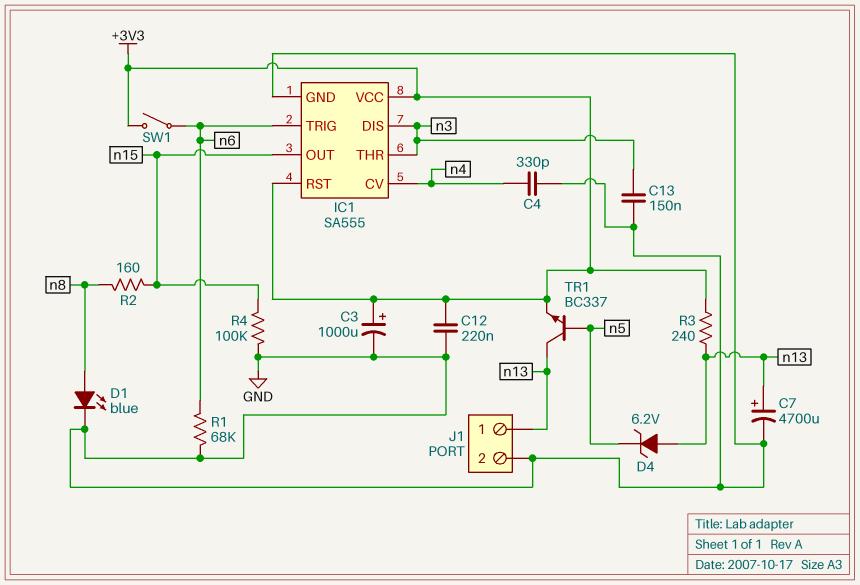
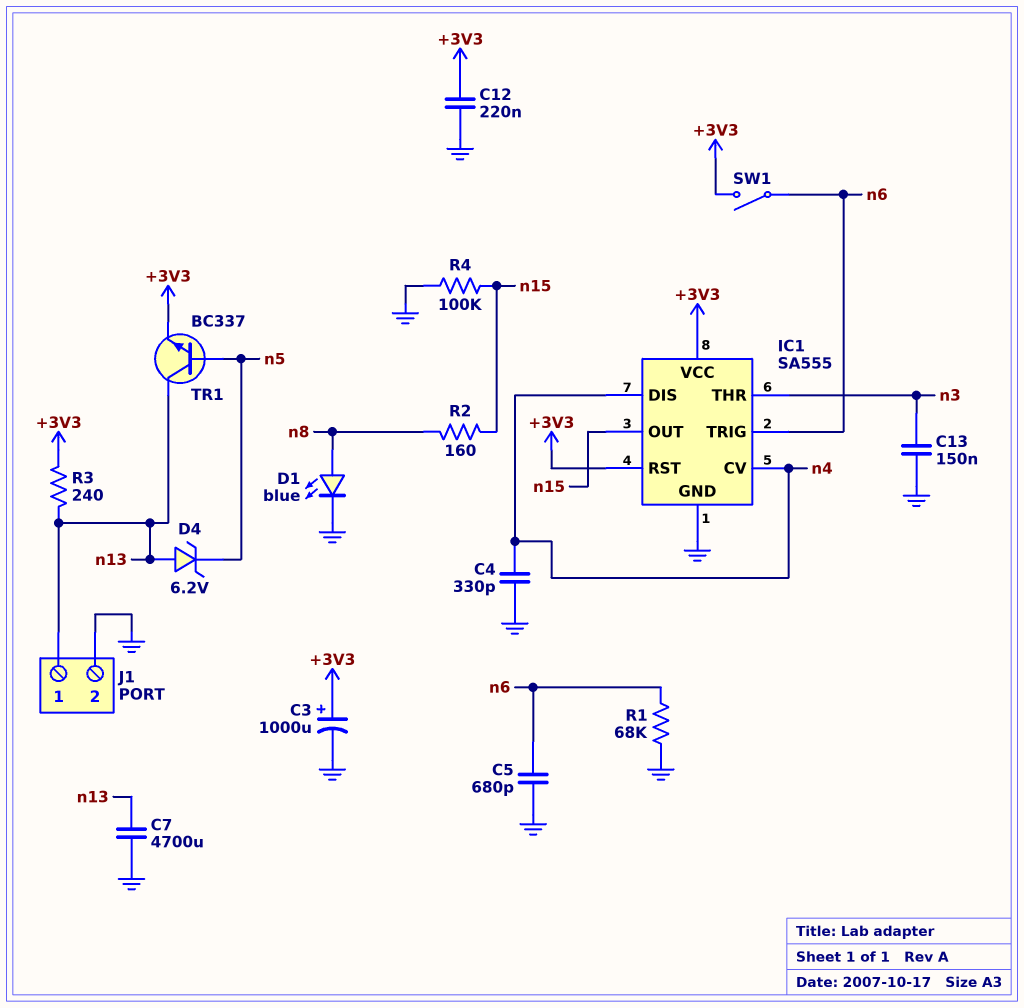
C5: none -> 680pF (GND, n6)
C7: 4700uF (plus n13, minus GND) -> 4700uF (GND, n13)
IC1 pin DIS: n3 -> n4

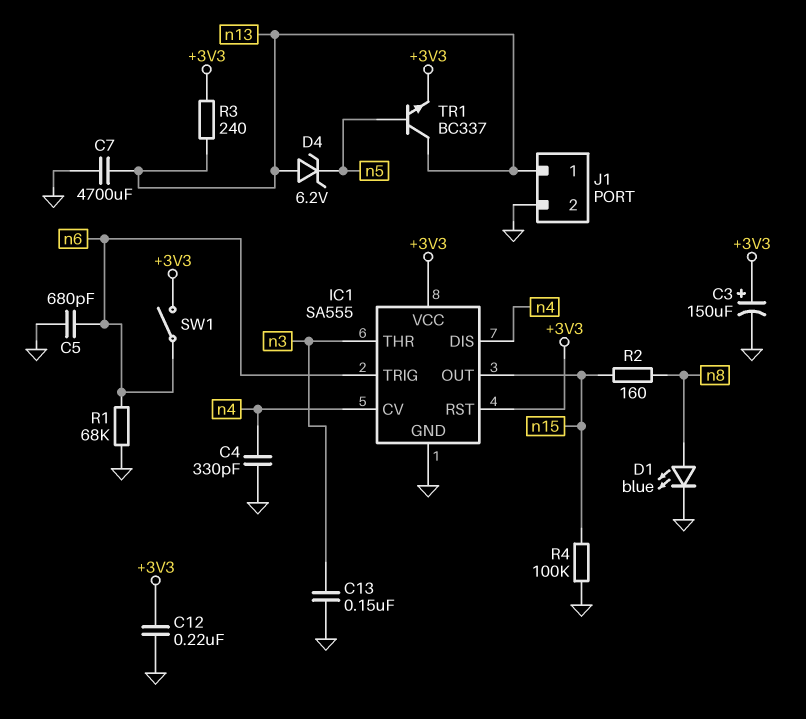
C3: 1000uF (plus +3V3, minus GND) -> 150uF (plus +3V3, minus GND)

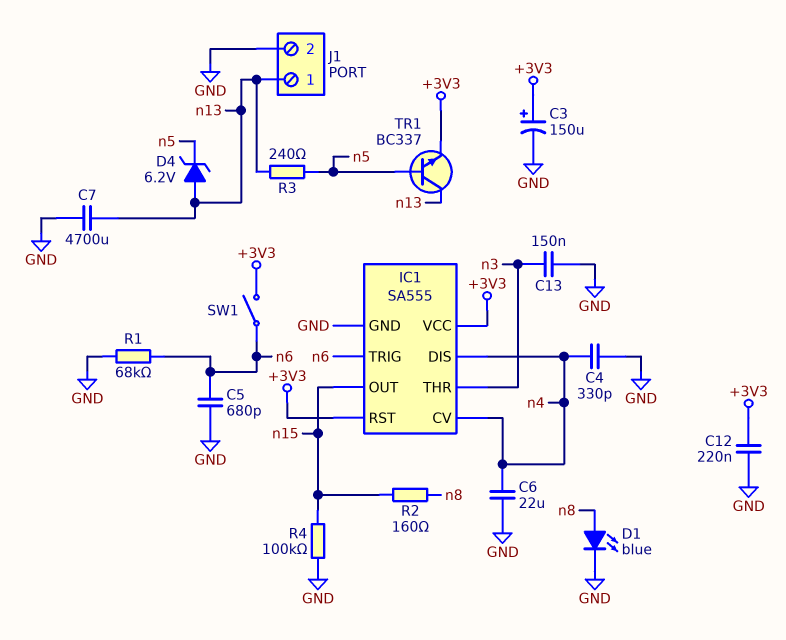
C6: none -> 22uF (GND, n4)
R3: 240 (+3V3, n13) -> 240 (n5, n13)

